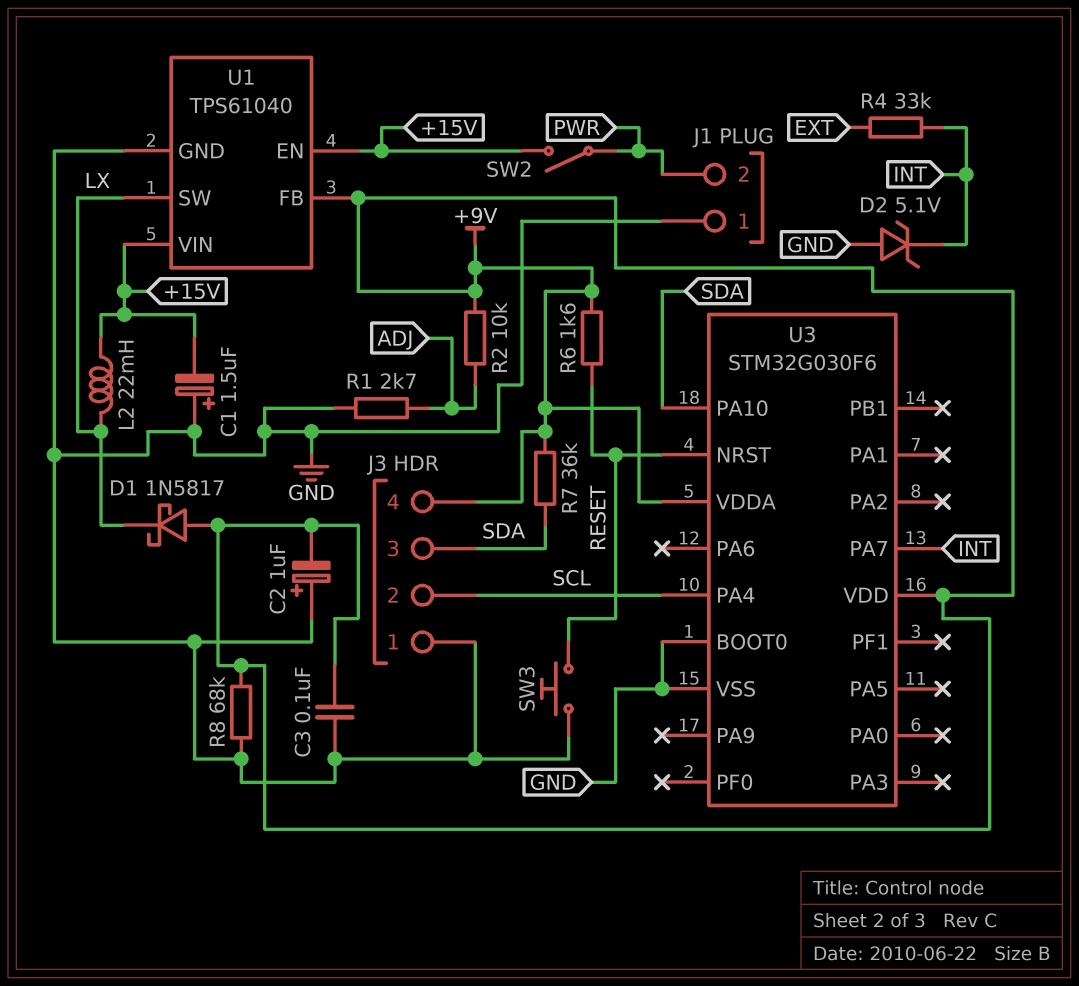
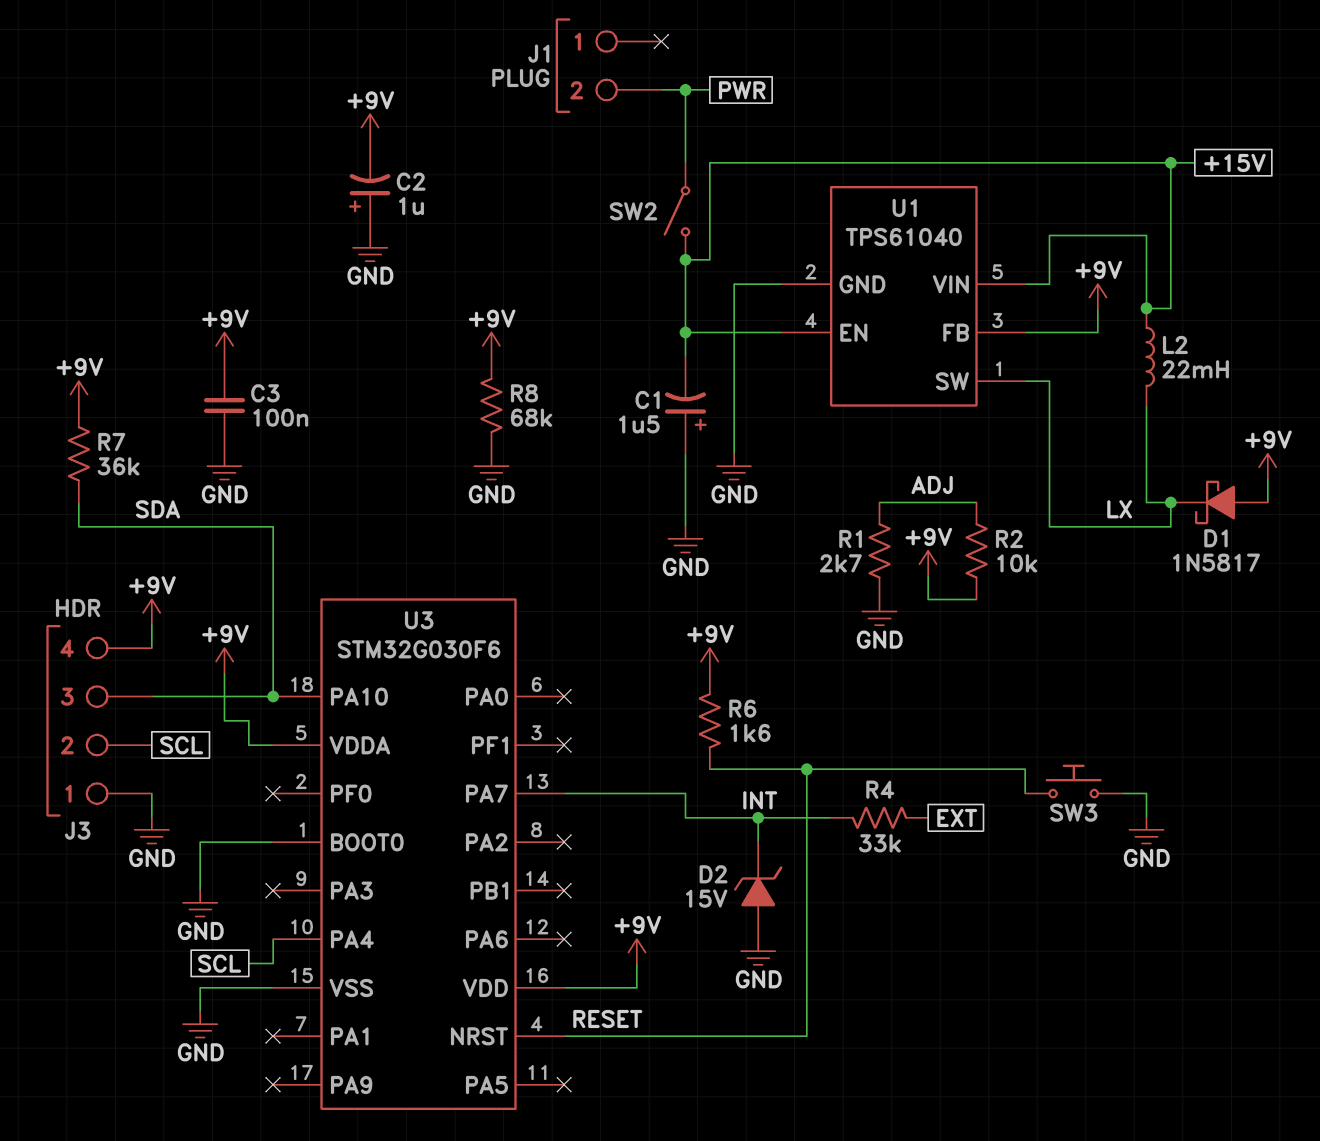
D2: zener 5.1V (A GND, K INT) -> zener 15V (A GND, K INT)
J1 pin 1: GND -> none

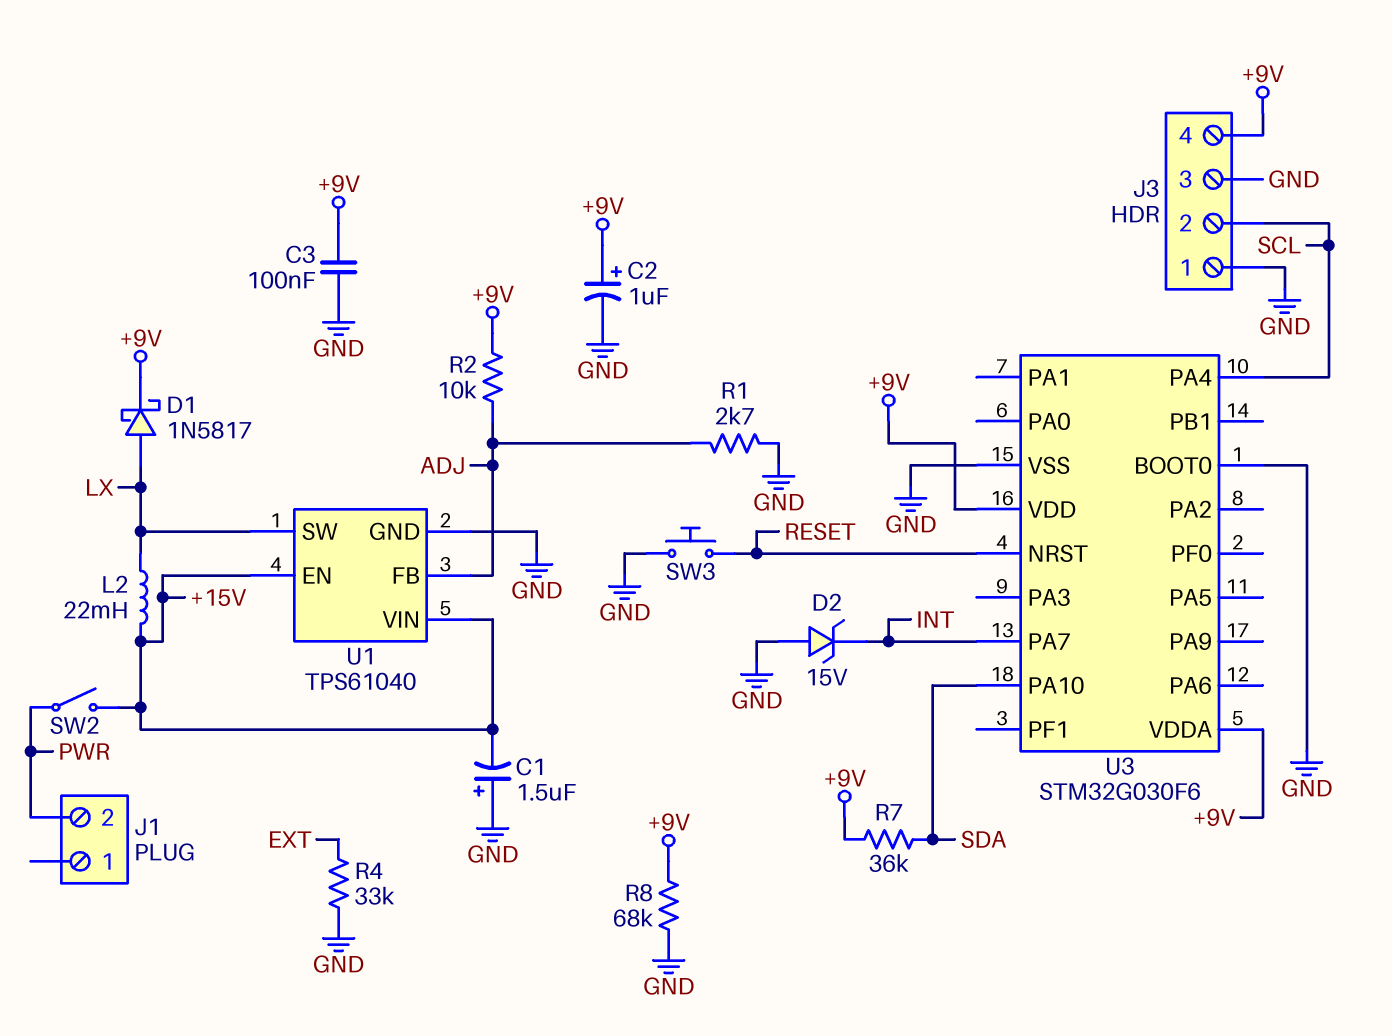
C2: 1uF (plus GND, minus +9V) -> 1uF (plus +9V, minus GND)
D1: schottky 1N5817 (A +9V, K LX) -> schottky 1N5817 (A LX, K +9V)
J3 pin 3: SDA -> GND
R4: 33k (EXT, INT) -> 33k (EXT, GND)
R6: 1.6k (+9V, RESET) -> none
U1 pin FB: +9V -> ADJ

